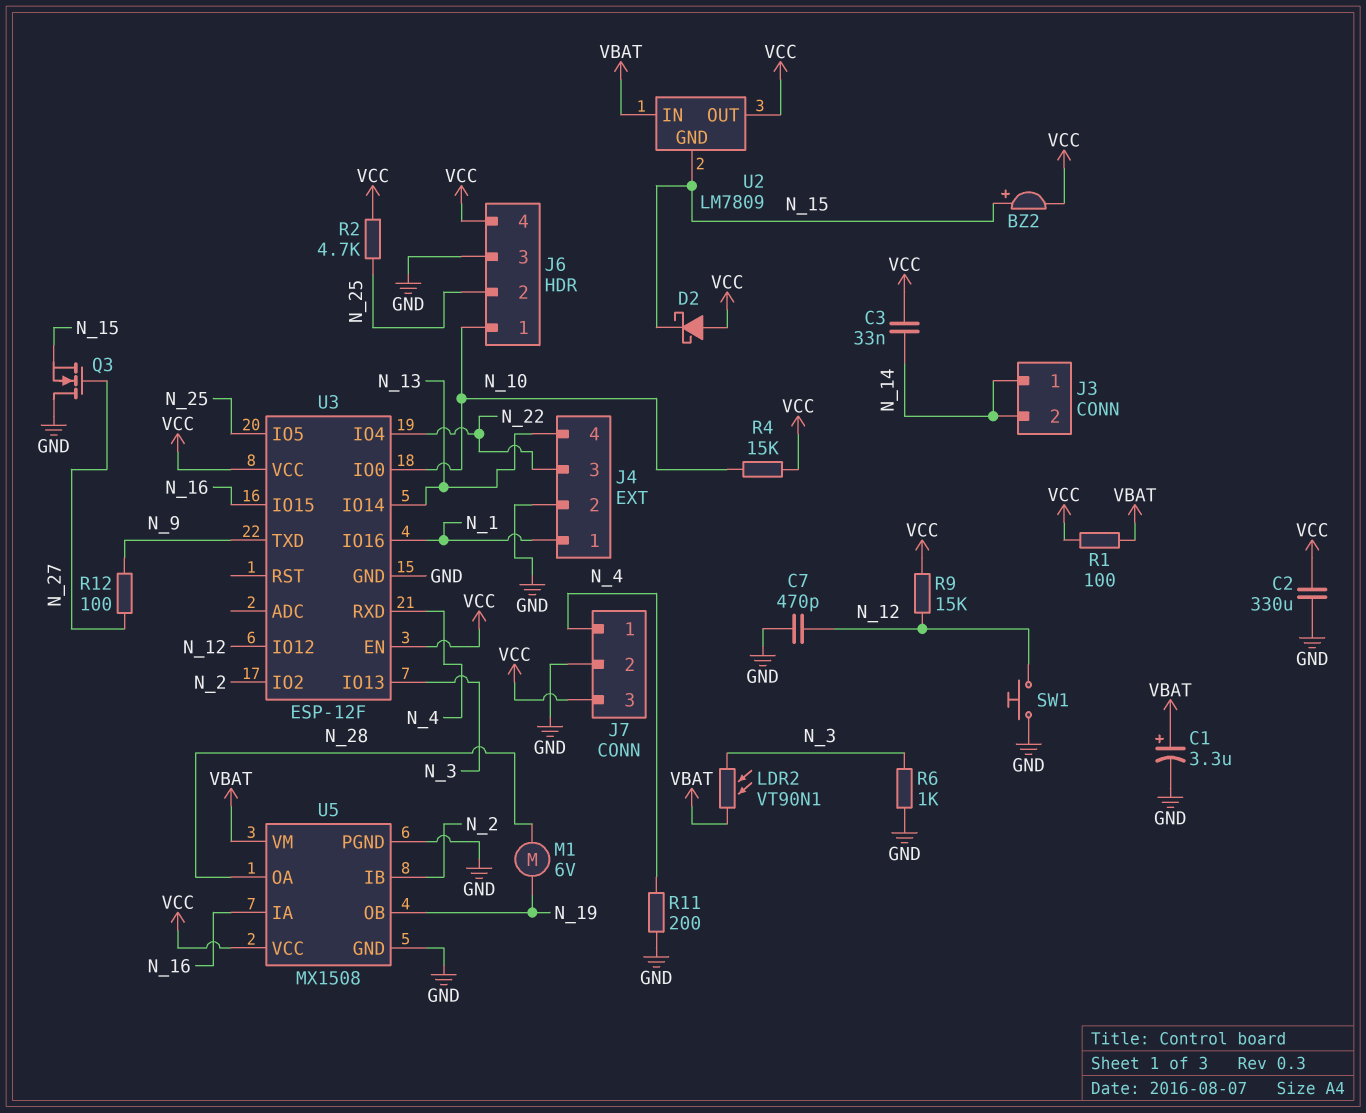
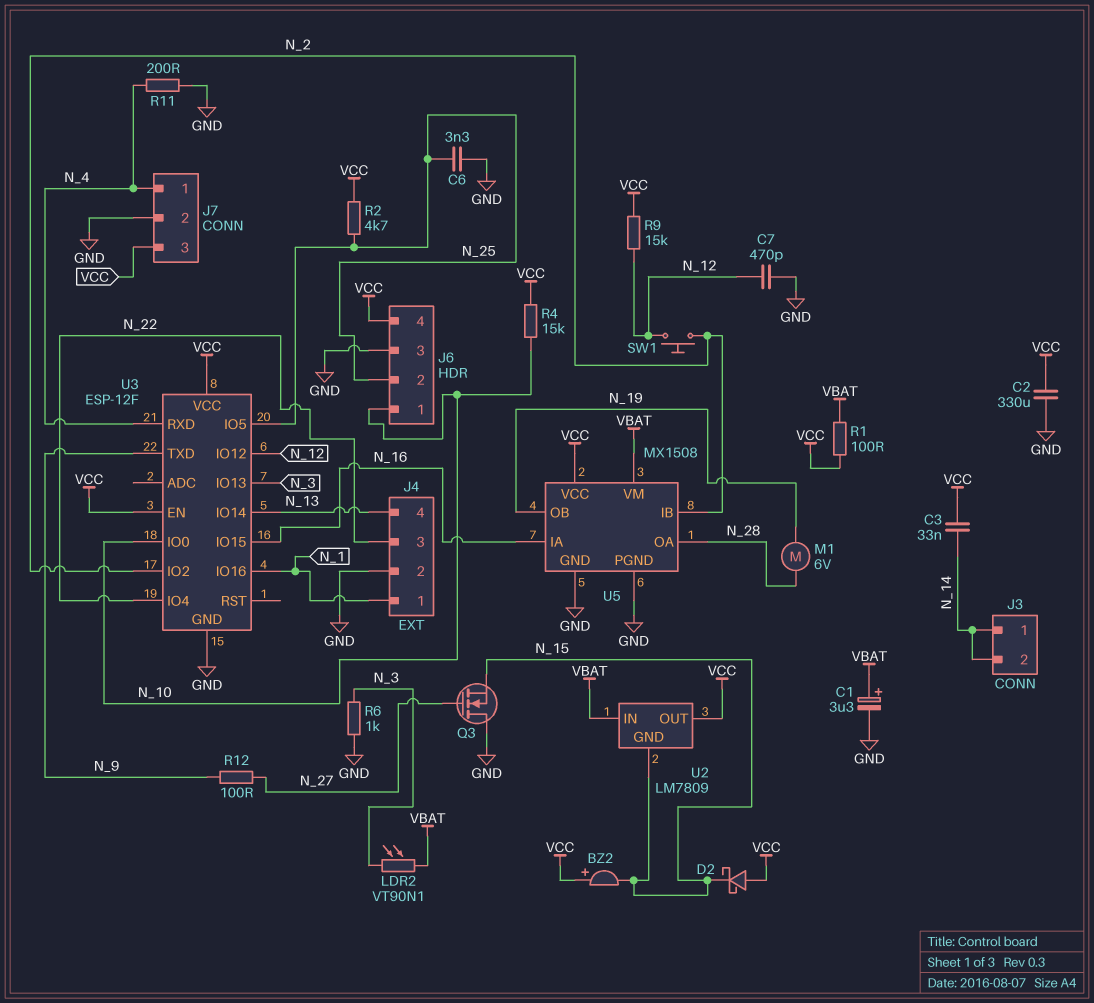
BZ2: buzzer (plus N_15, minus VCC) -> buzzer (plus VCC, minus N_15)
C6: none -> 3.3nF (GND, N_25)
SW1: button (GND, N_12) -> button (N_2, N_12)

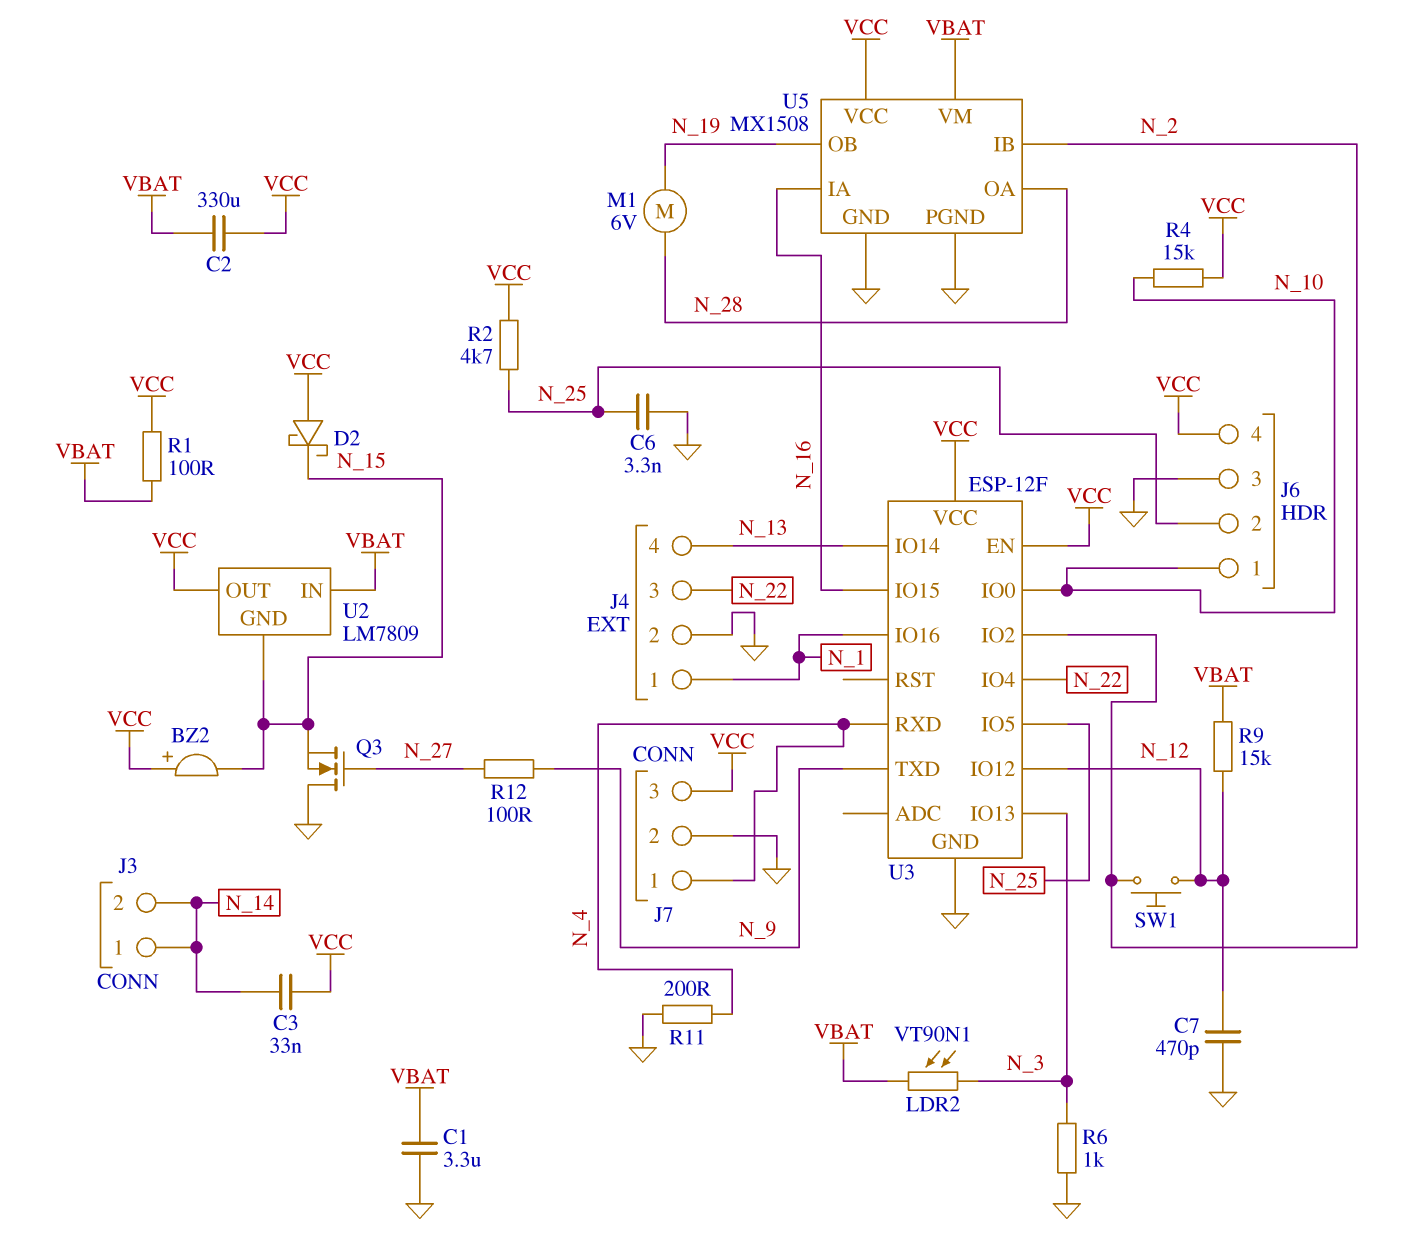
C1: 3.3uF (plus VBAT, minus GND) -> 3.3uF (GND, VBAT)
C2: 330uF (GND, VCC) -> 330uF (VBAT, VCC)
R9: 15k (N_12, VCC) -> 15k (N_12, VBAT)

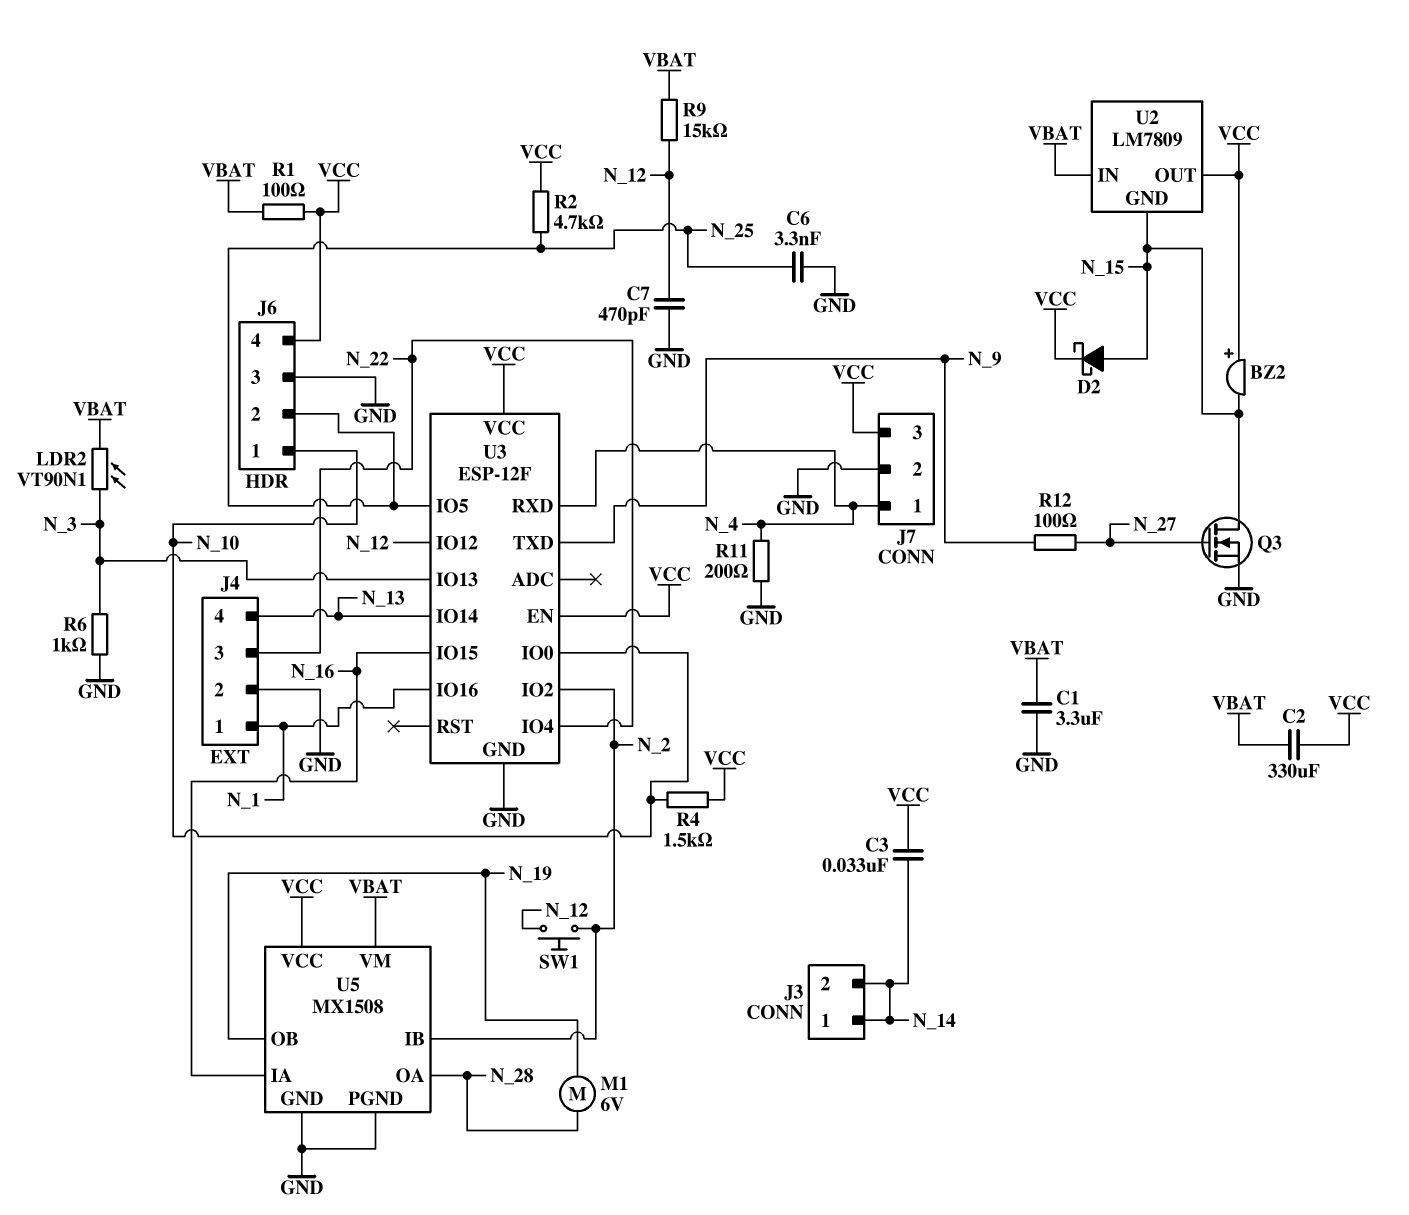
D2: schottky (A VCC, K N_15) -> schottky (A N_15, K VCC)
Q3: NMOS (G N_27, D GND, S N_15) -> NMOS (G N_27, D N_15, S GND)
R4: 15k (N_10, VCC) -> 1.5k (N_10, VCC)

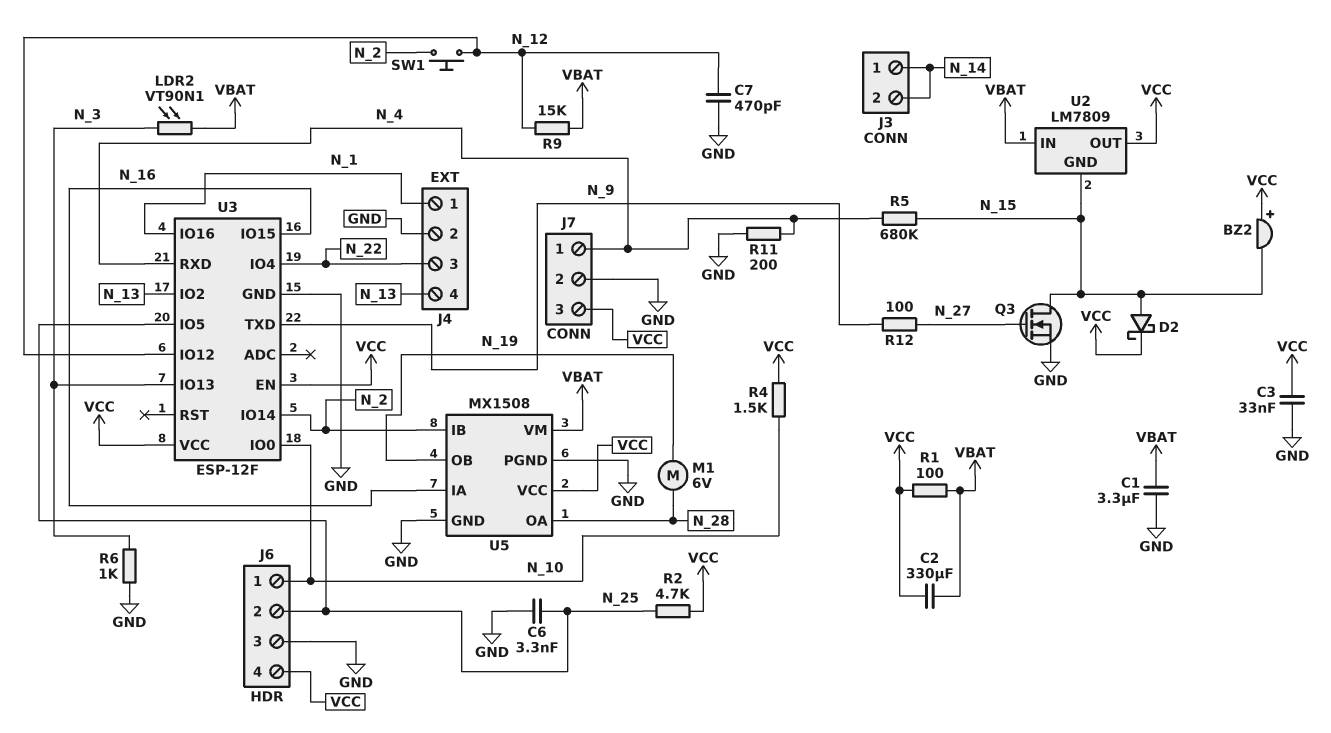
C3: 33nF (N_14, VCC) -> 33nF (GND, VCC)
R5: none -> 680k (N_4, N_15)
U3 pin IO2: N_2 -> N_13
U3 pin IO14: N_13 -> N_2

